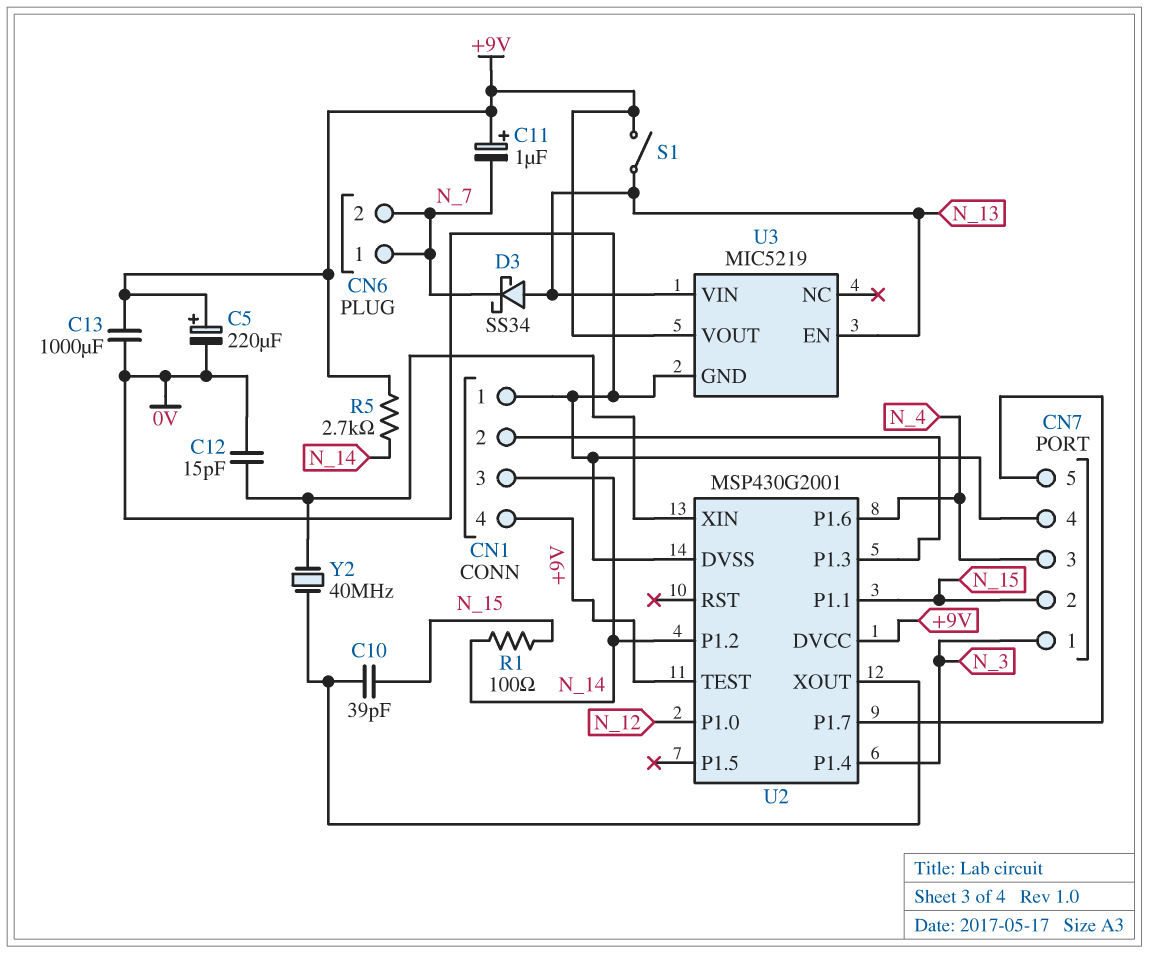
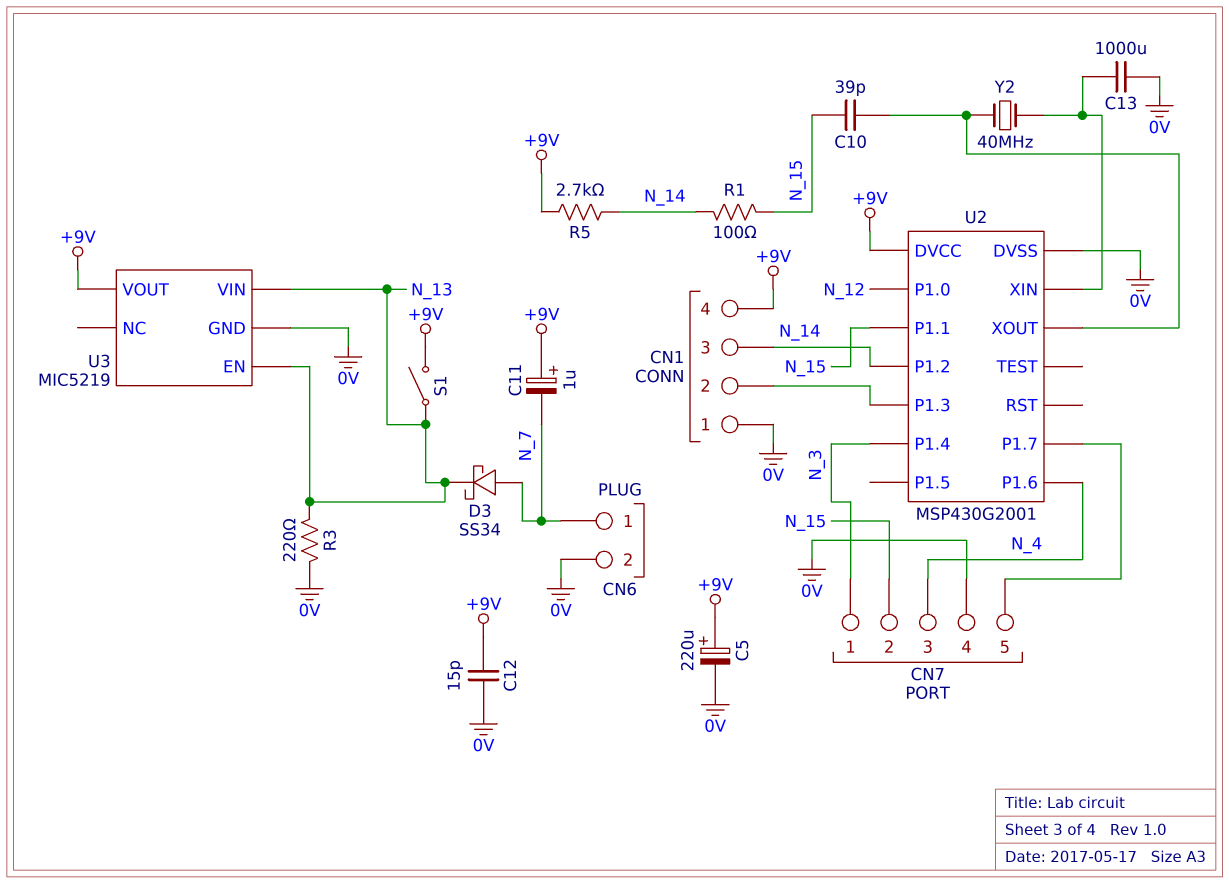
C12: 15pF (0V, U2/XIN) -> 15pF (+9V, 0V)
C13: 1000uF (+9V, 0V) -> 1000uF (0V, U2/XIN)
CN6 pin 2: N_7 -> 0V
D3: schottky SS34 (A N_13, K N_7) -> schottky SS34 (A N_7, K N_13)
R3: none -> 220 (0V, N_13)
U2 pin TEST: +9V -> none

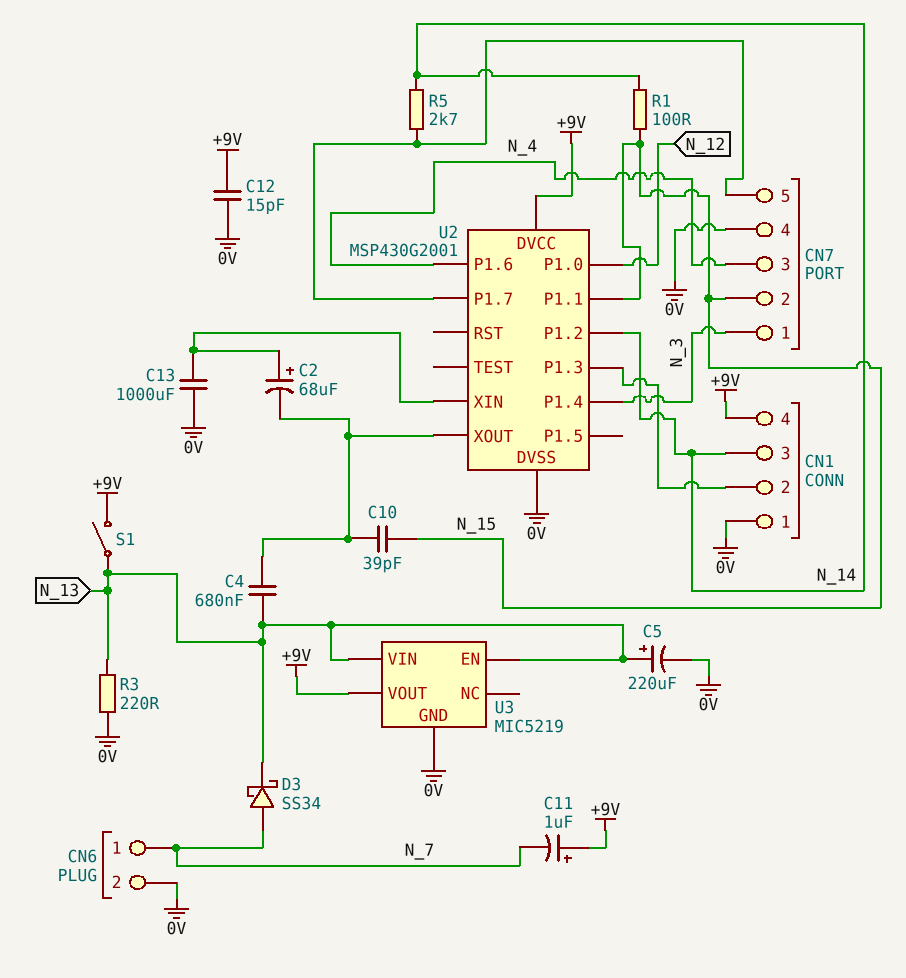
C2: none -> 68uF (plus U2/XIN, minus U2/XOUT)
C4: none -> 680nF (N_13, U2/XOUT)
C5: 220uF (plus +9V, minus 0V) -> 220uF (plus N_13, minus 0V)
R5: 2.7k (+9V, N_14) -> 2.7k (CN7/5, N_14)
Y2: 40MHz (U2/XIN, U2/XOUT) -> none

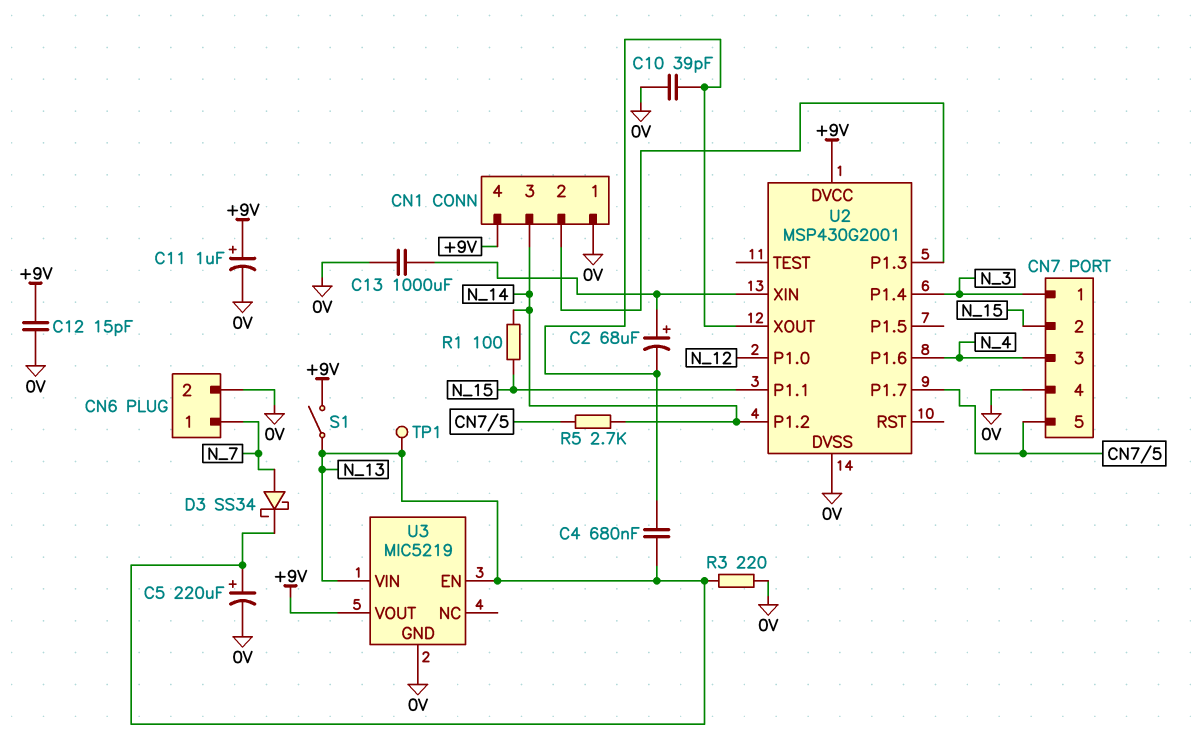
C10: 39pF (N_15, U2/XOUT) -> 39pF (0V, U2/XOUT)
C11: 1uF (plus +9V, minus N_7) -> 1uF (plus +9V, minus 0V)
TP1: none -> test point (N_13)

